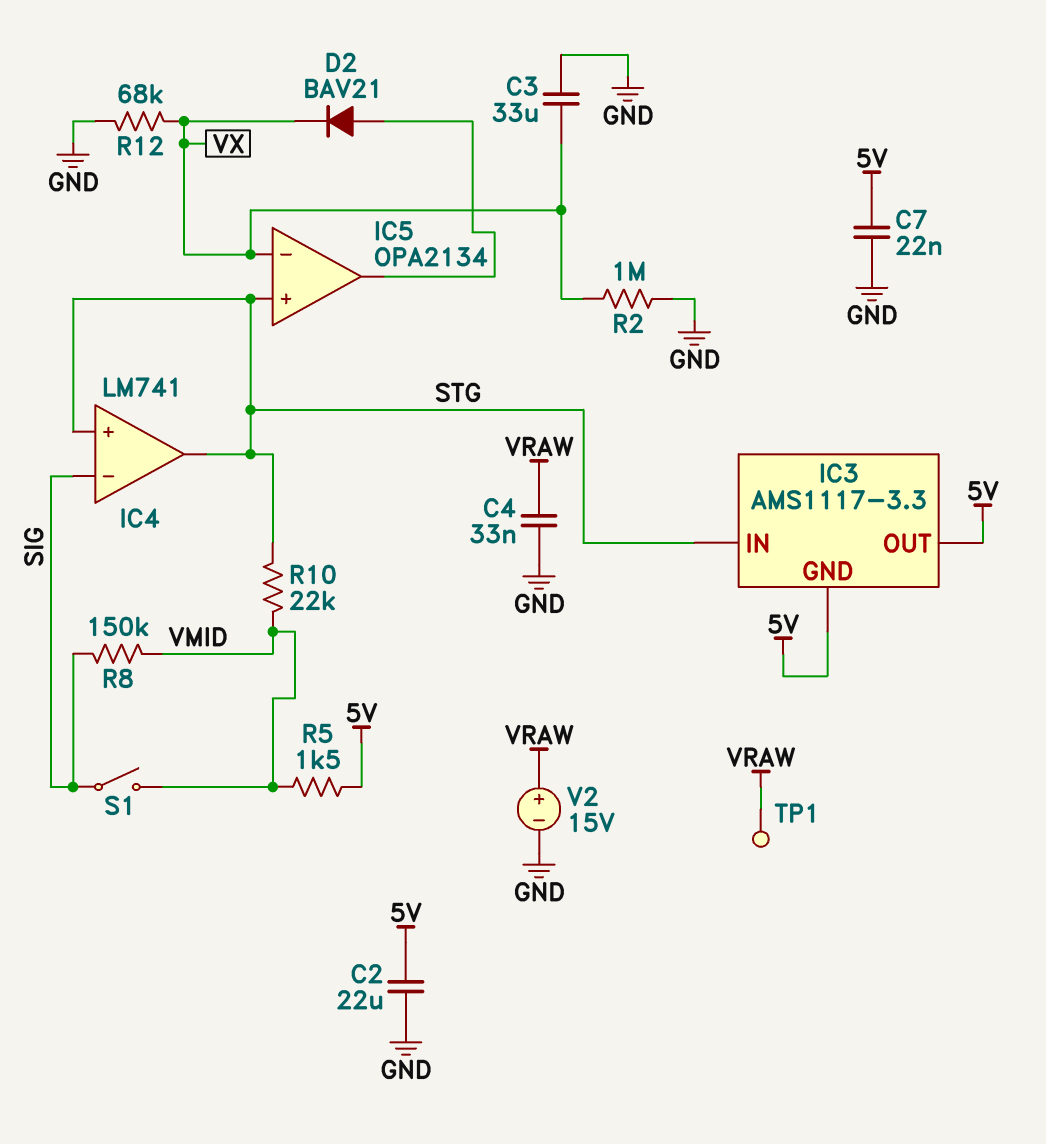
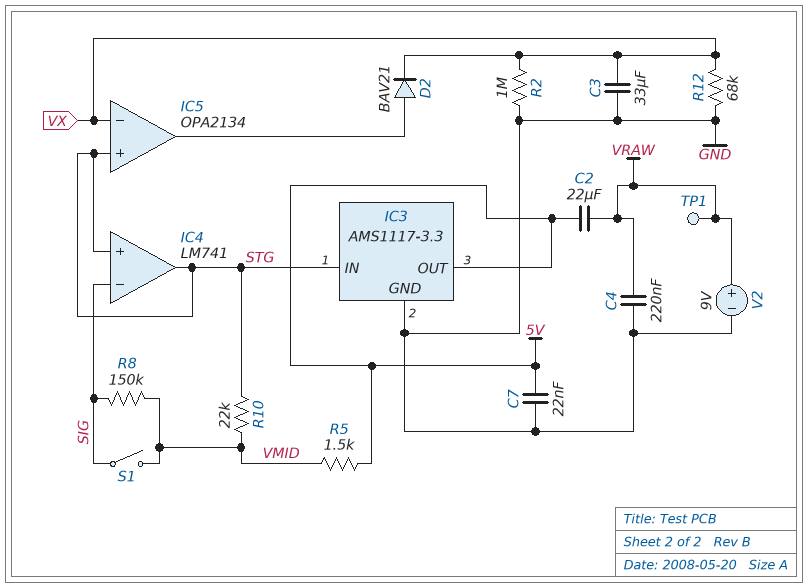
C2: 22uF (5V, GND) -> 22uF (5V, VRAW)
C4: 33nF (GND, VRAW) -> 220nF (GND, VRAW)
IC3 pin GND: 5V -> GND
V2: 15V (plus VRAW, minus GND) -> 9V (plus VRAW, minus GND)

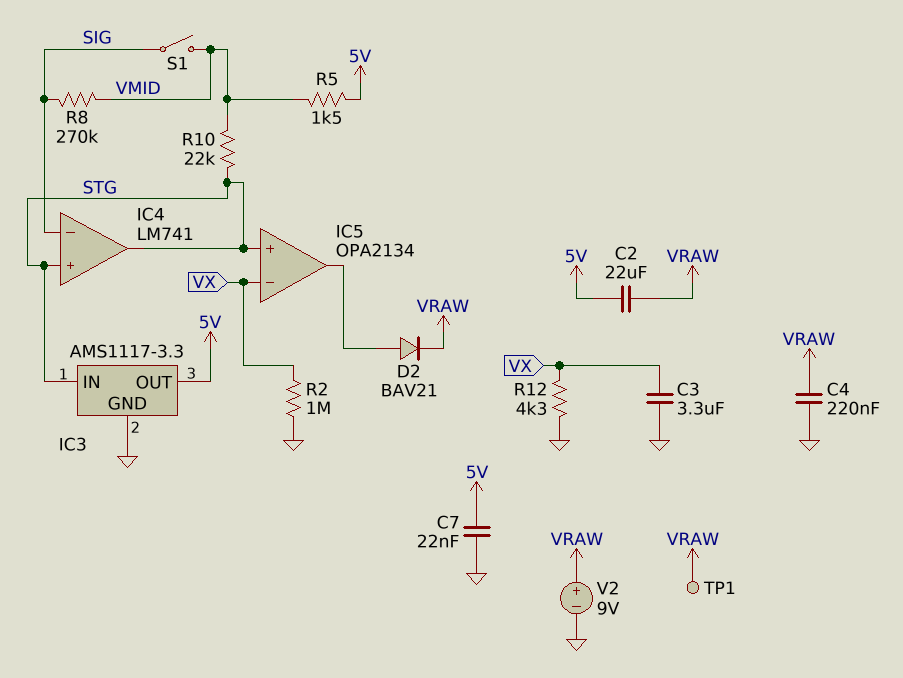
C3: 33uF (GND, VX) -> 3.3uF (GND, VX)
D2: diode BAV21 (A IC5/out, K VX) -> diode BAV21 (A IC5/out, K VRAW)
R8: 150k (SIG, VMID) -> 270k (SIG, VMID)
R12: 68k (GND, VX) -> 4.3k (GND, VX)

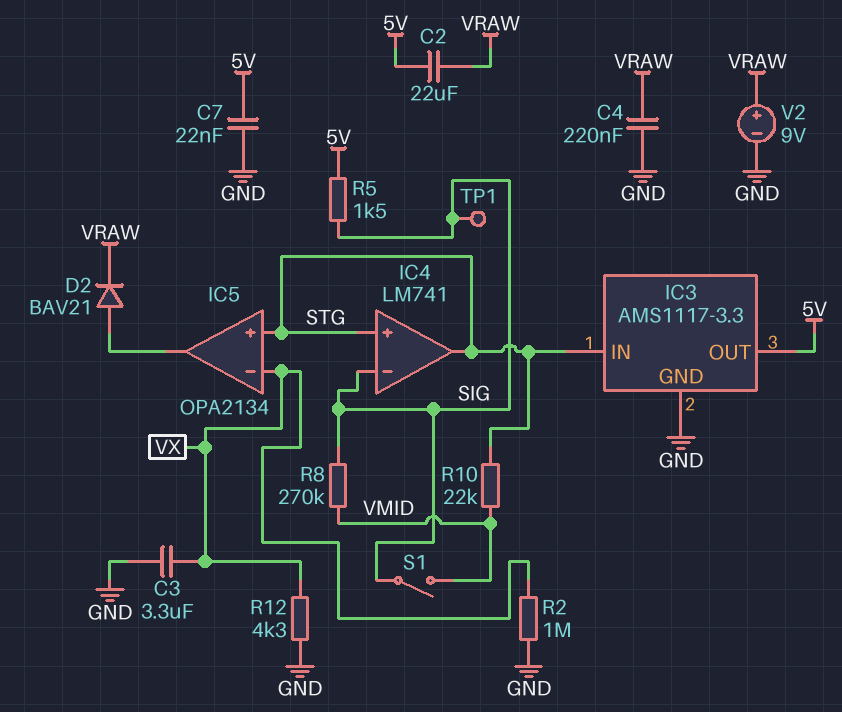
R5: 1.5k (5V, VMID) -> 1.5k (5V, SIG)
TP1: test point (VRAW) -> test point (SIG)

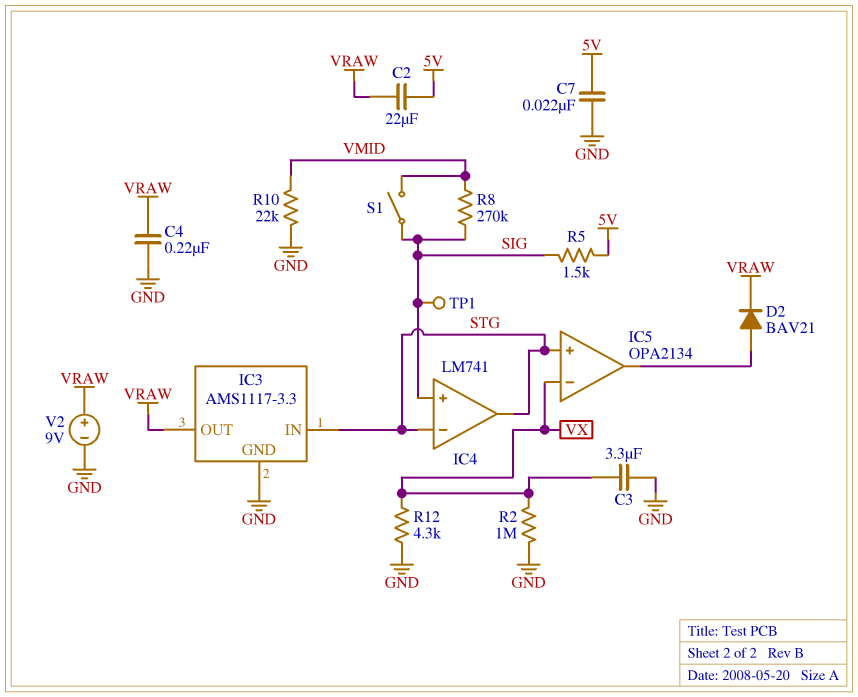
IC3 pin OUT: 5V -> VRAW
IC4 pin in+: STG -> SIG
IC4 pin in-: SIG -> STG
R10: 22k (STG, VMID) -> 22k (GND, VMID)

